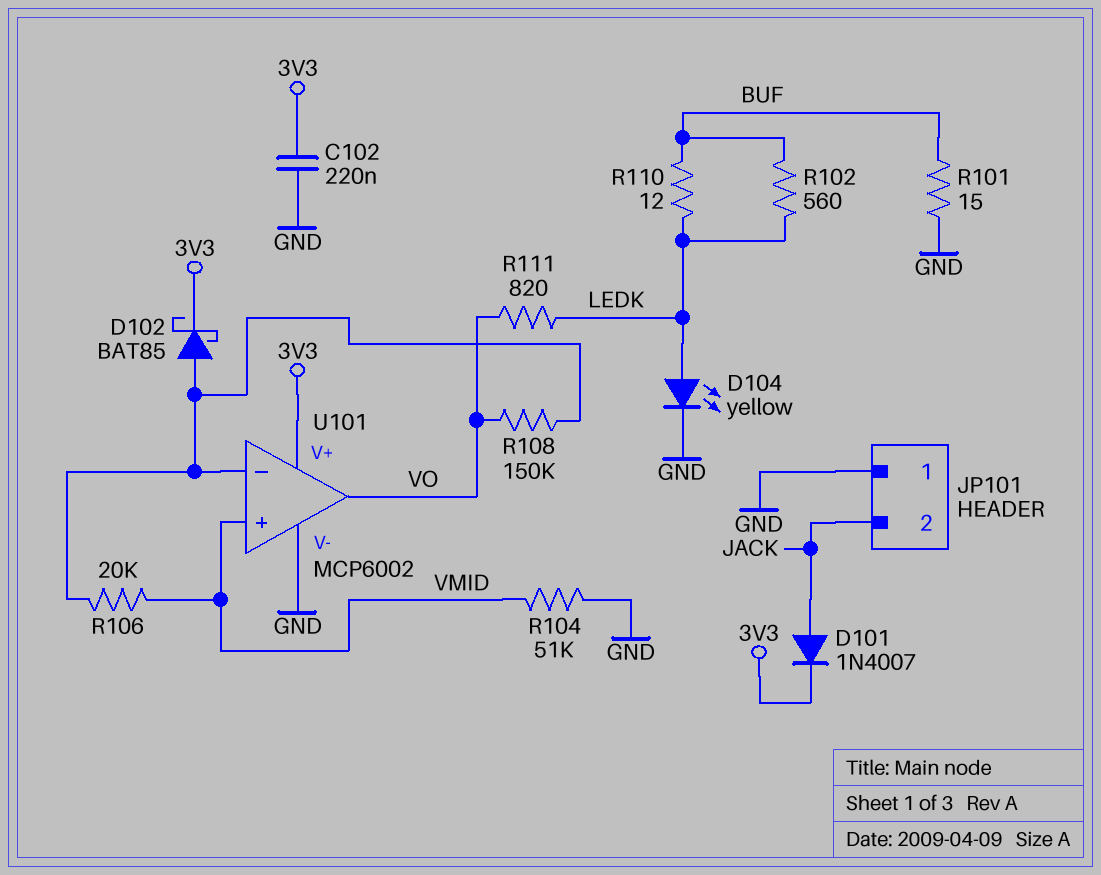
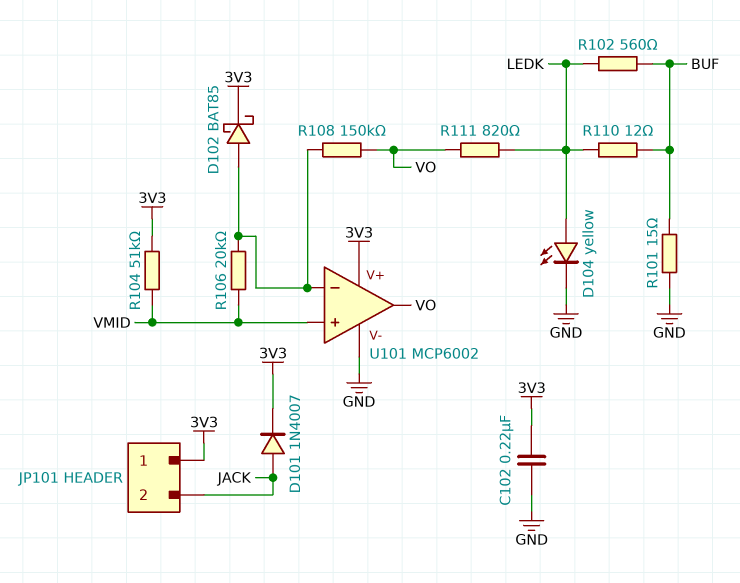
JP101 pin 1: GND -> 3V3
R104: 51k (GND, VMID) -> 51k (3V3, VMID)

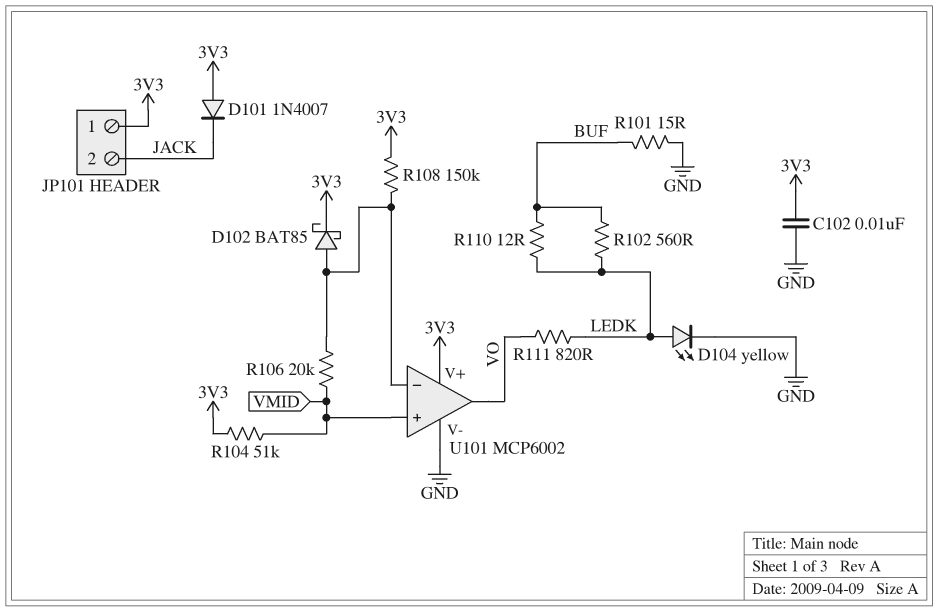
C102: 220nF (3V3, GND) -> 10nF (3V3, GND)
D101: diode 1N4007 (A JACK, K 3V3) -> diode 1N4007 (A 3V3, K JACK)
R108: 150k (U101/in-, VO) -> 150k (3V3, U101/in-)

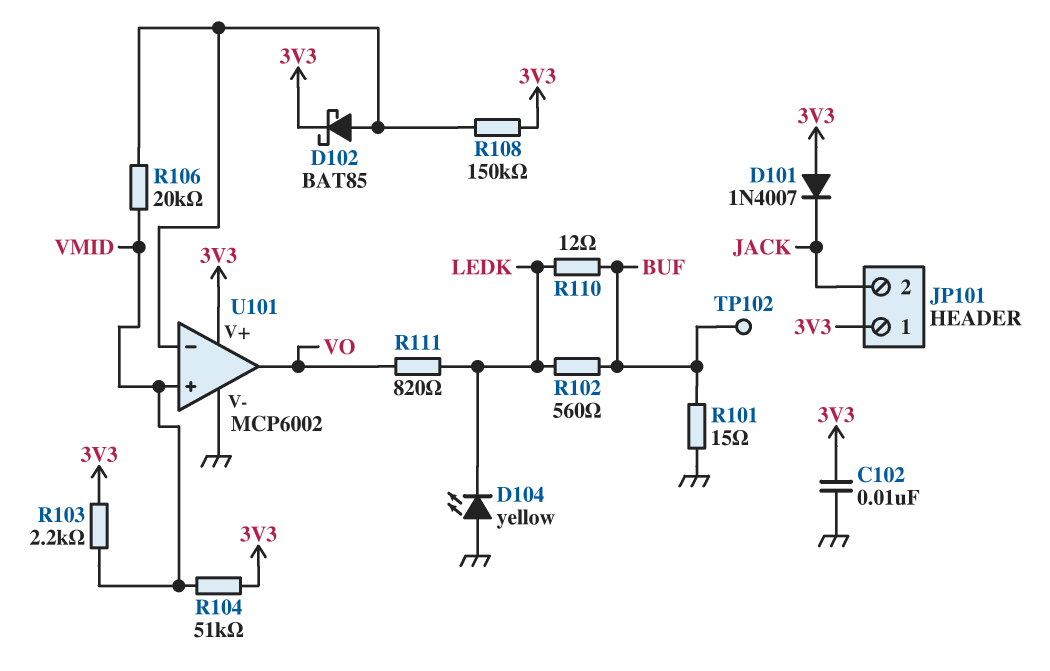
D104: LED yellow (A LEDK, K GND) -> LED yellow (A GND, K LEDK)
R103: none -> 2.2k (3V3, VMID)
TP102: none -> test point (BUF)

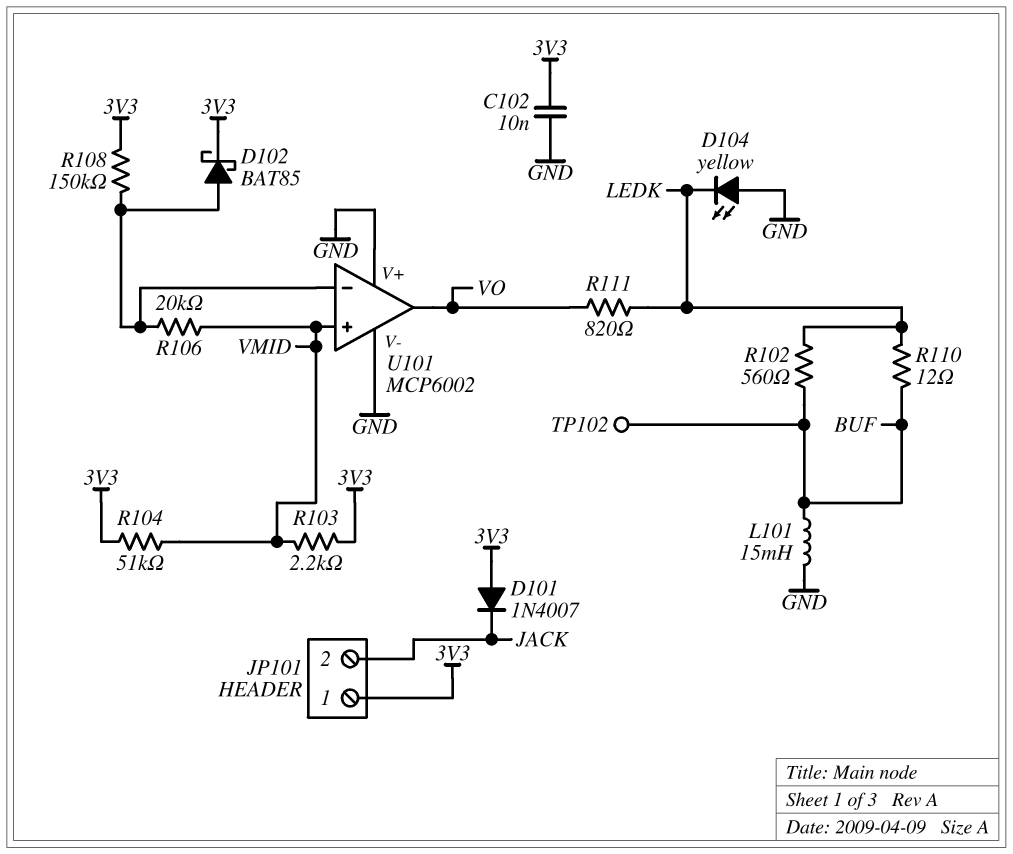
L101: none -> 15mH (BUF, GND)
R101: 15 (BUF, GND) -> none
U101 pin V+: 3V3 -> GND

